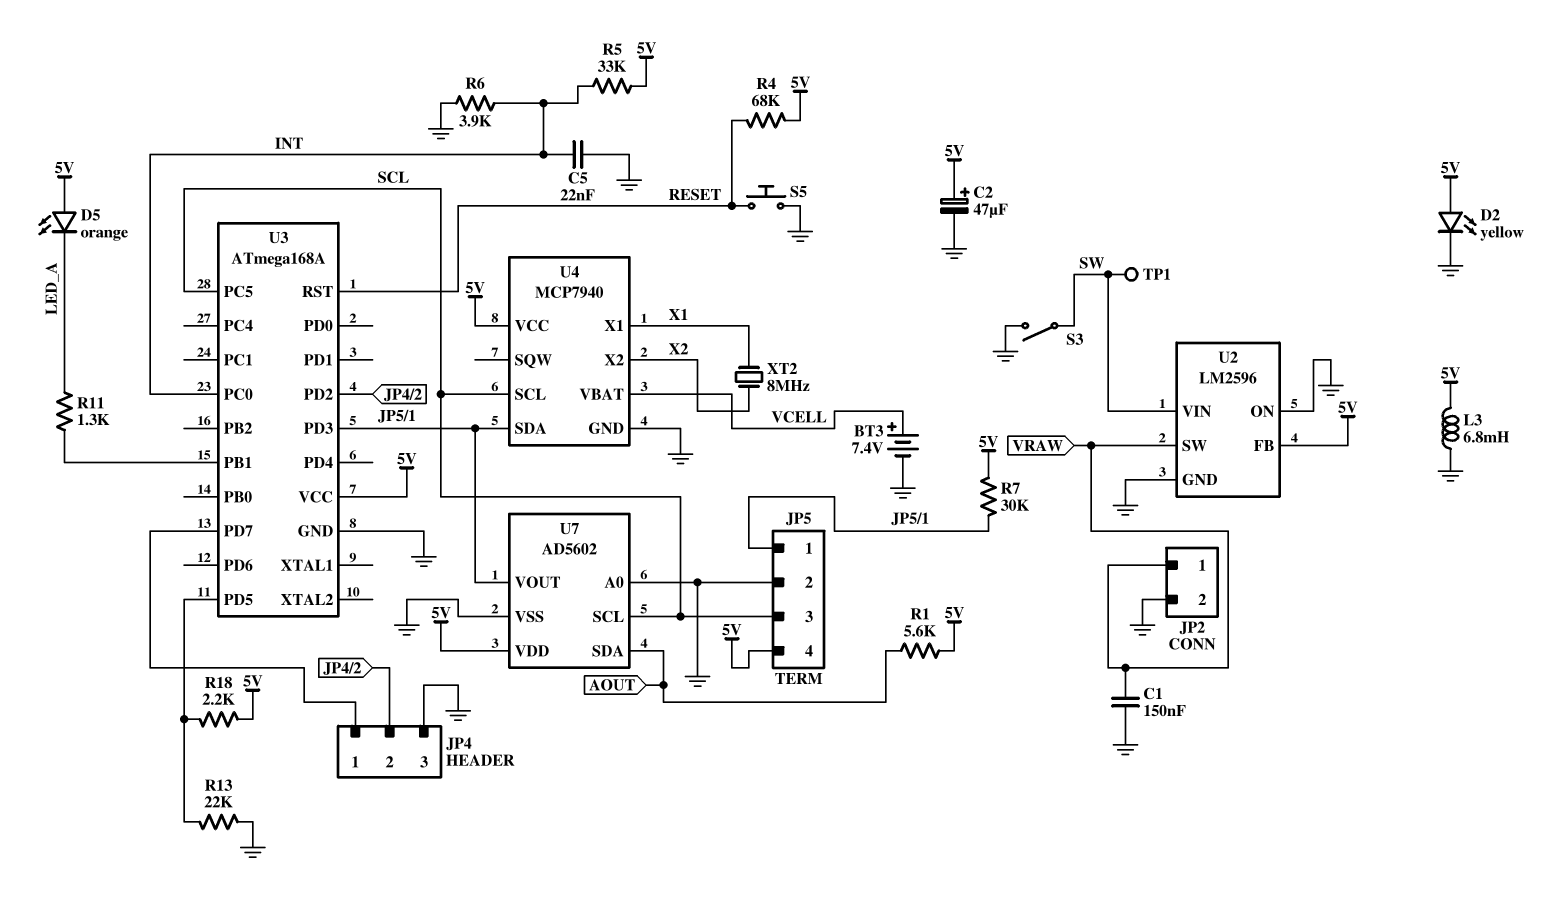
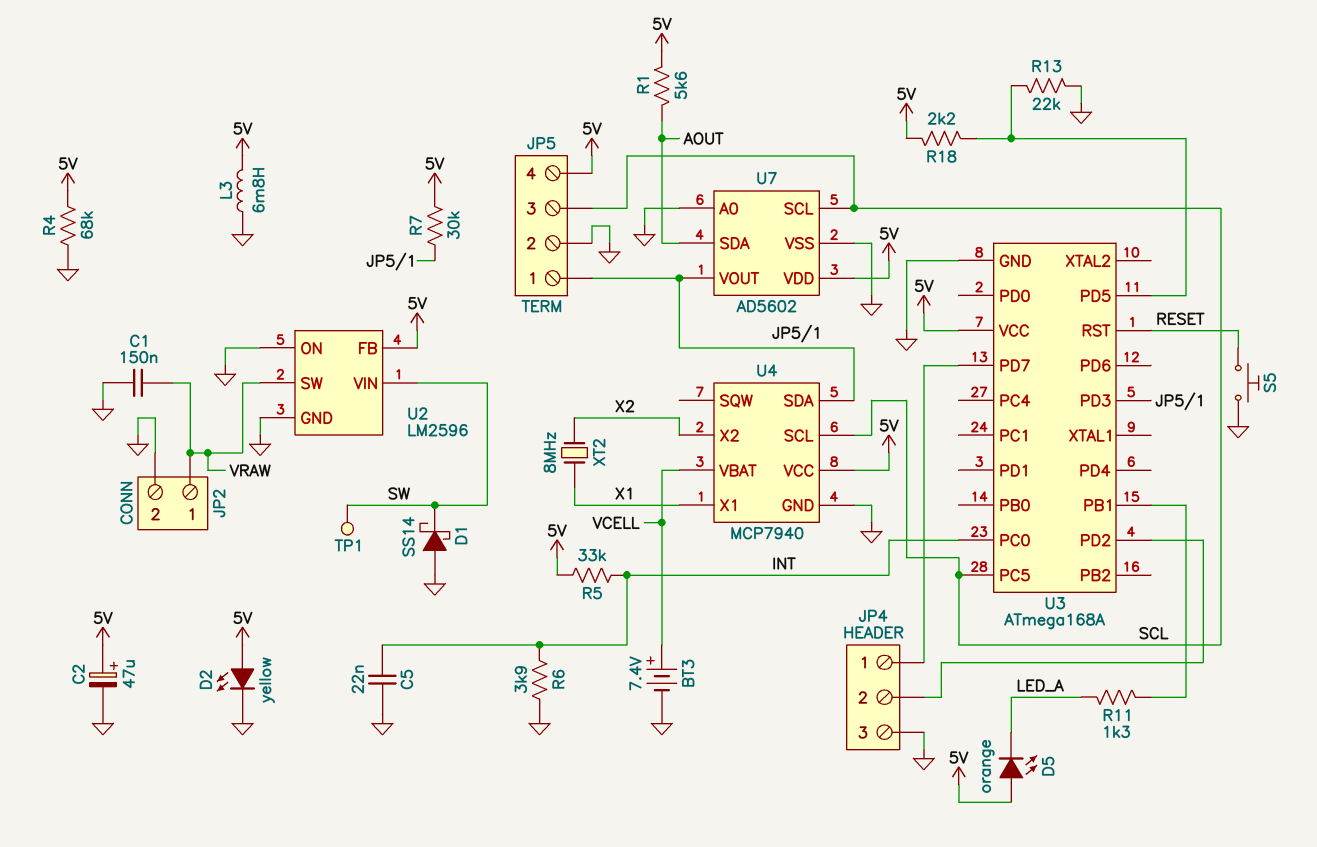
D1: none -> schottky SS14 (A GND, K SW)
R4: 68k (5V, RESET) -> 68k (5V, GND)
S3: switch (GND, SW) -> none

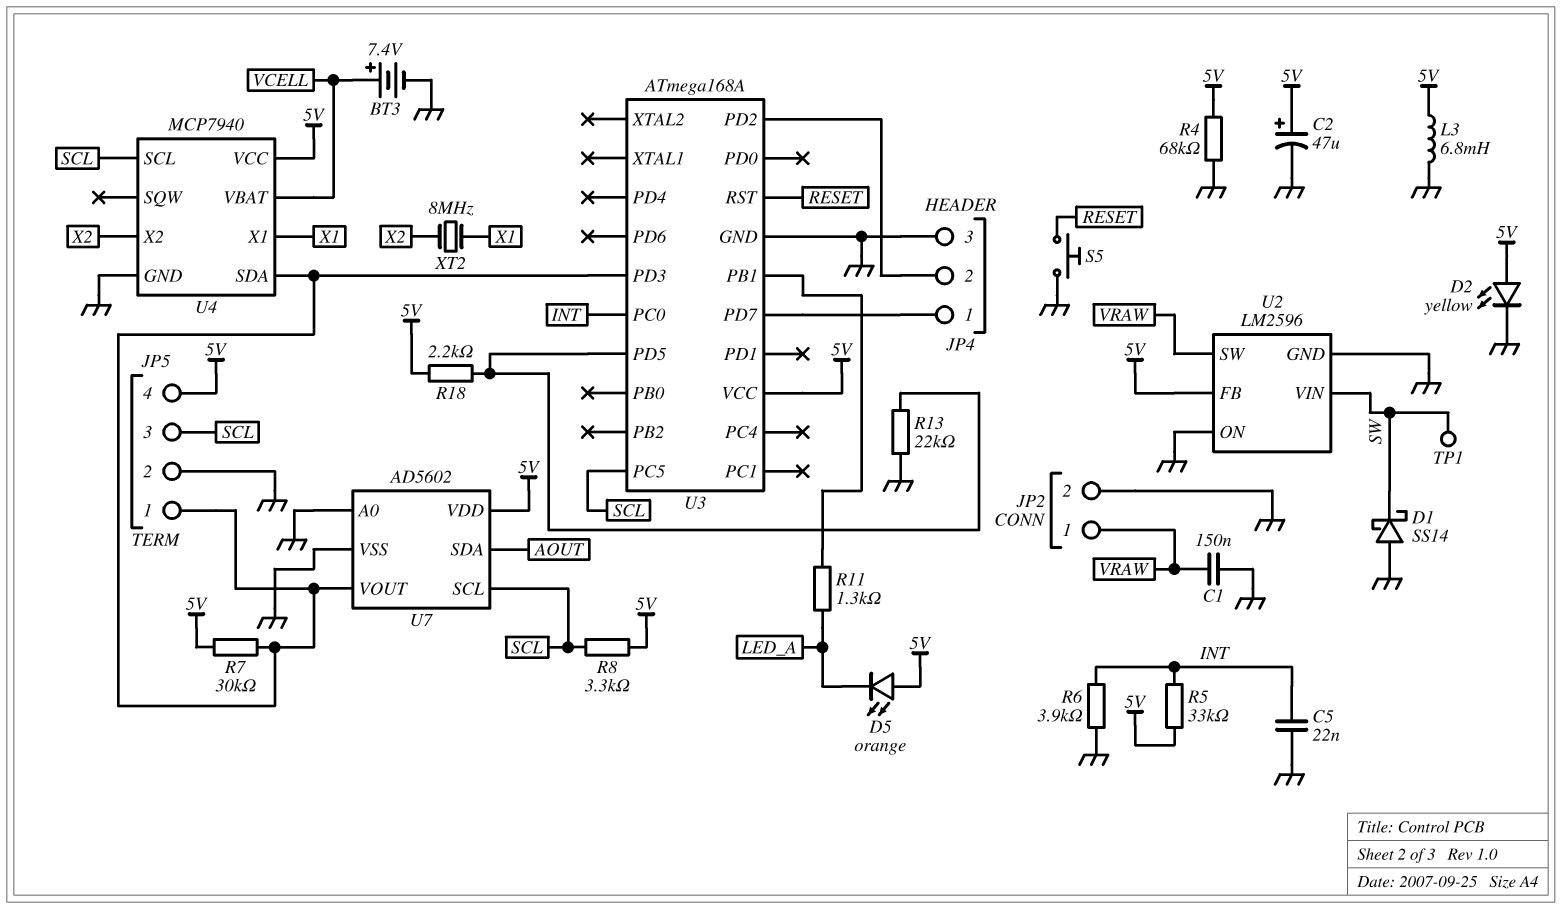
R1: 5.6k (5V, AOUT) -> none
R8: none -> 3.3k (5V, SCL)

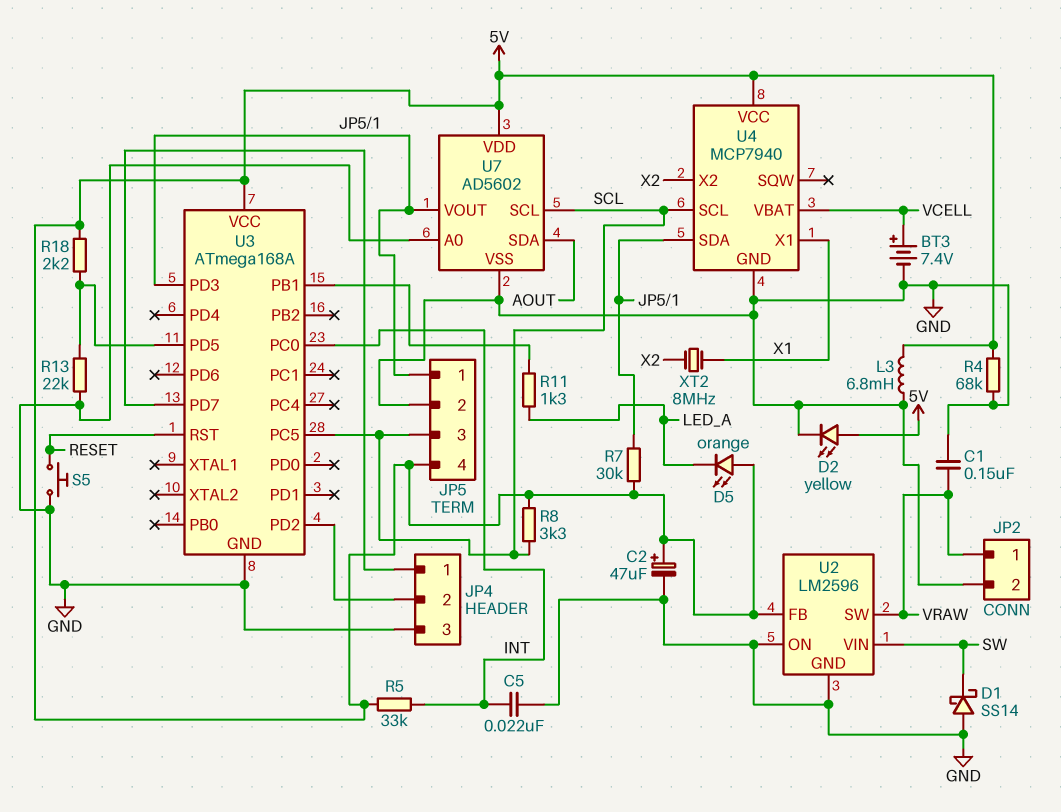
R6: 3.9k (GND, INT) -> none
TP1: test point (SW) -> none

